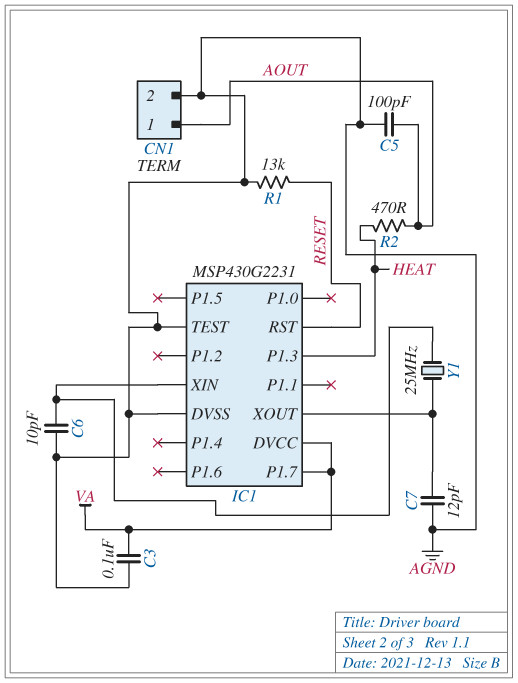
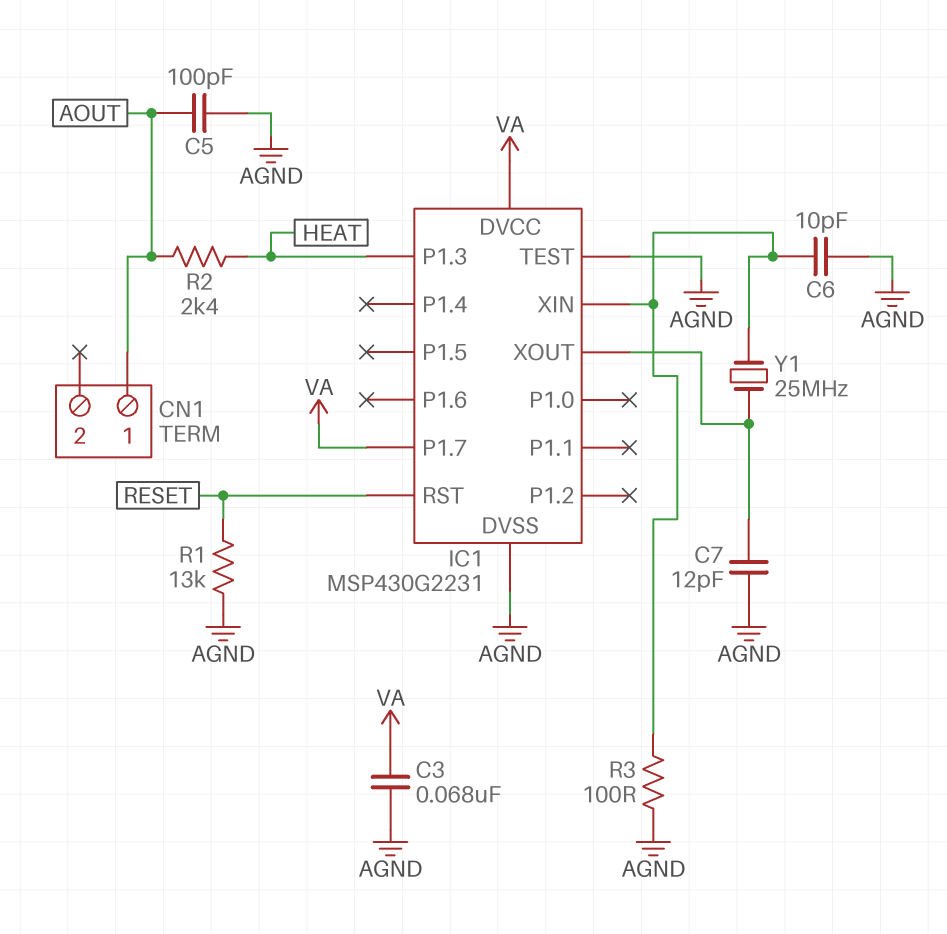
C3: 100nF (AGND, VA) -> 68nF (AGND, VA)
CN1 pin 2: AGND -> none
R2: 470 (AOUT, HEAT) -> 2.4k (AOUT, HEAT)
R3: none -> 100 (AGND, IC1/XIN)

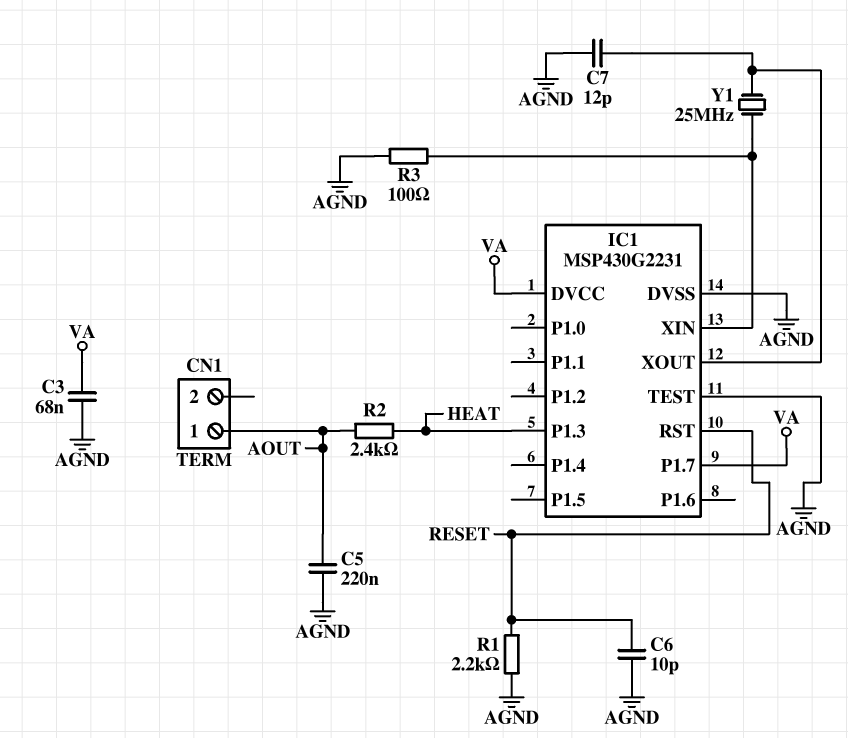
C5: 100pF (AGND, AOUT) -> 220nF (AGND, AOUT)
C6: 10pF (AGND, IC1/XIN) -> 10pF (AGND, RESET)
R1: 13k (AGND, RESET) -> 2.2k (AGND, RESET)

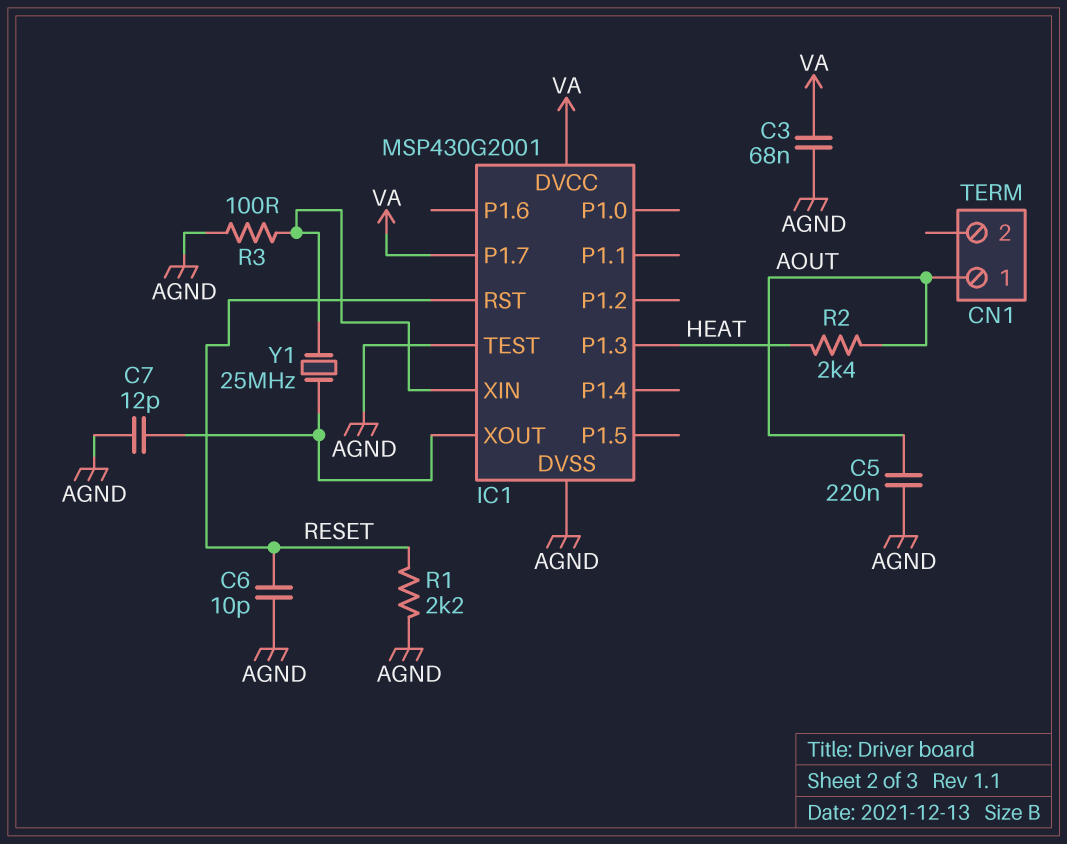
IC1: MSP430G2231 -> MSP430G2001

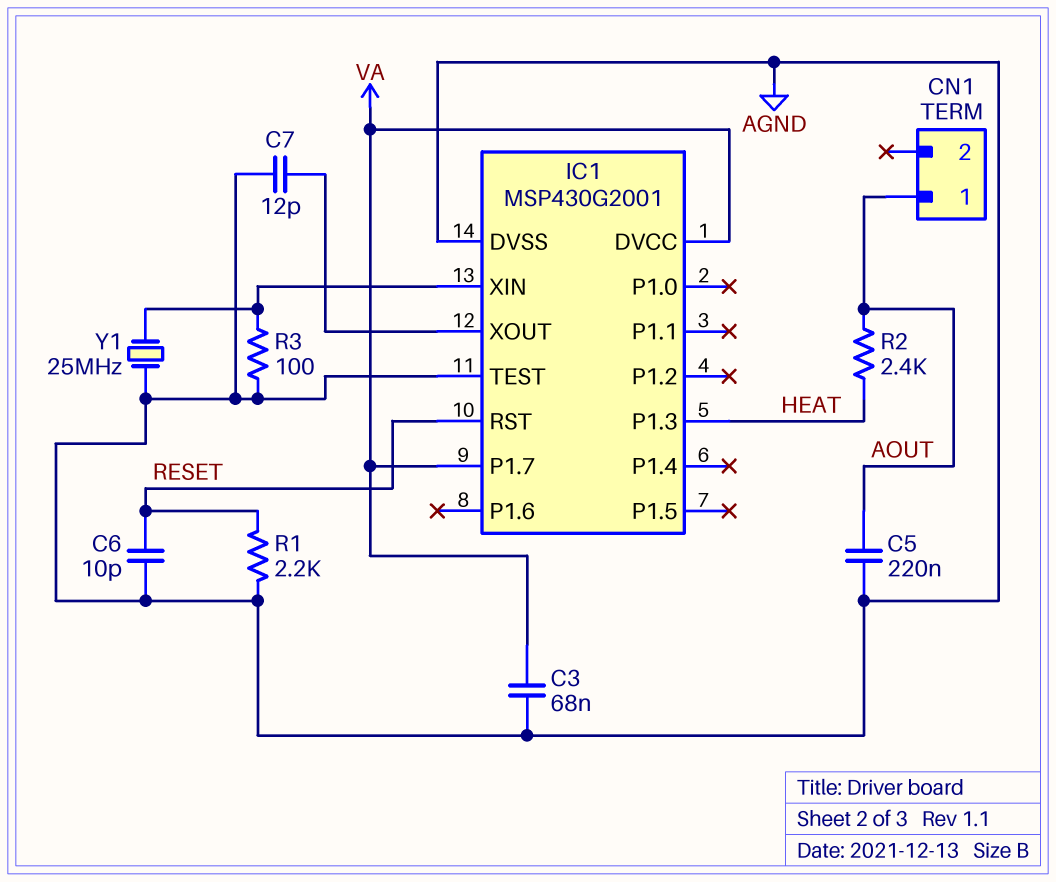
Y1: 25MHz (IC1/XIN, IC1/XOUT) -> 25MHz (AGND, IC1/XIN)

